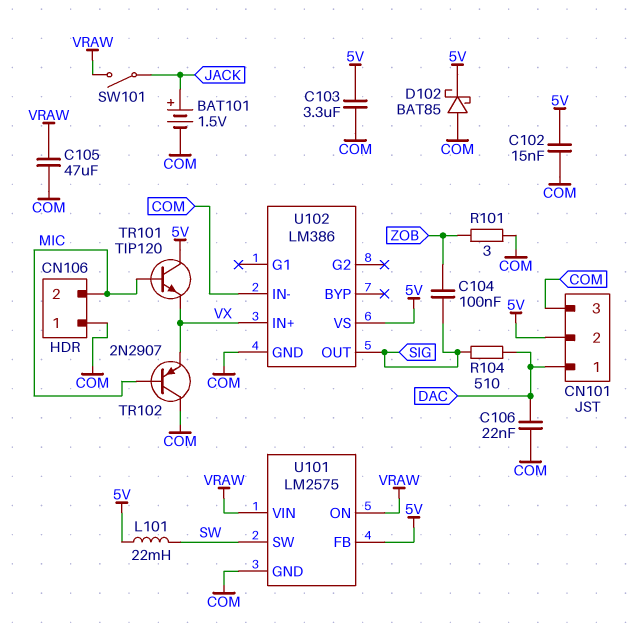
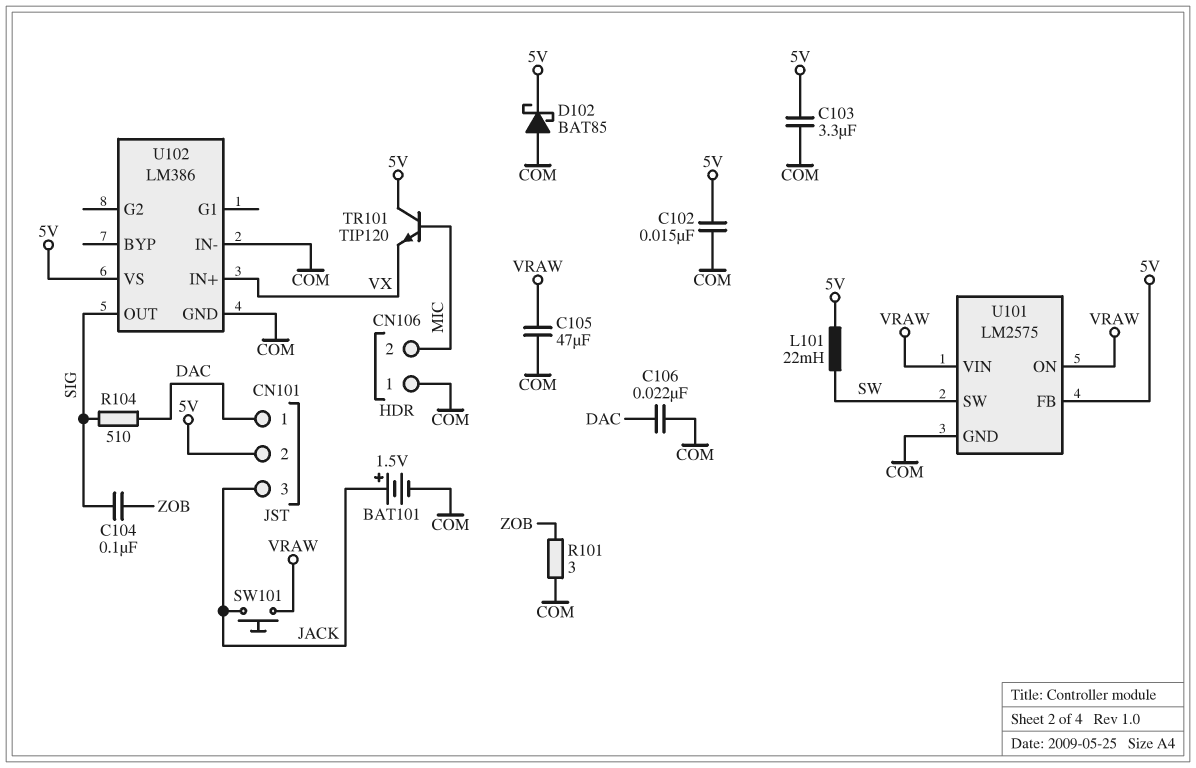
CN101 pin 3: COM -> JACK
SW101: switch (JACK, VRAW) -> button (JACK, VRAW)
TR102: PNP 2N2907 (B MIC, C COM, E VX) -> none

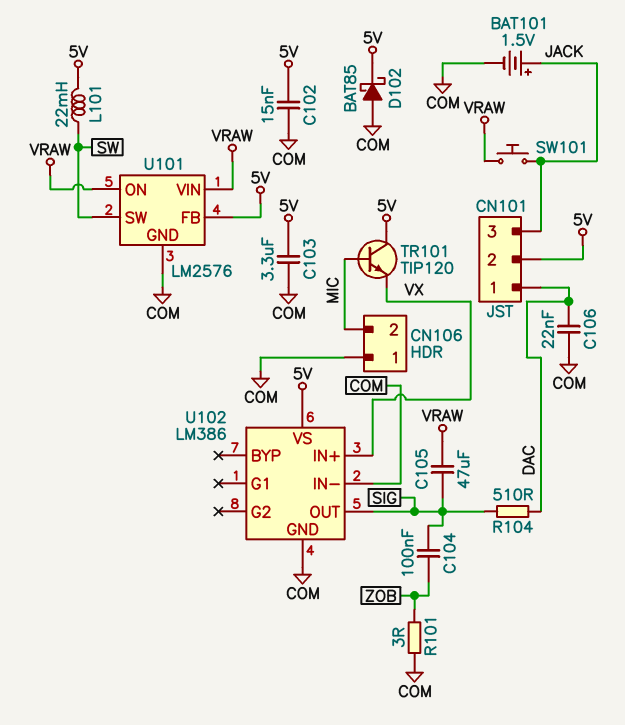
C105: 47uF (COM, VRAW) -> 47uF (SIG, VRAW)
U101: LM2575 -> LM2576

